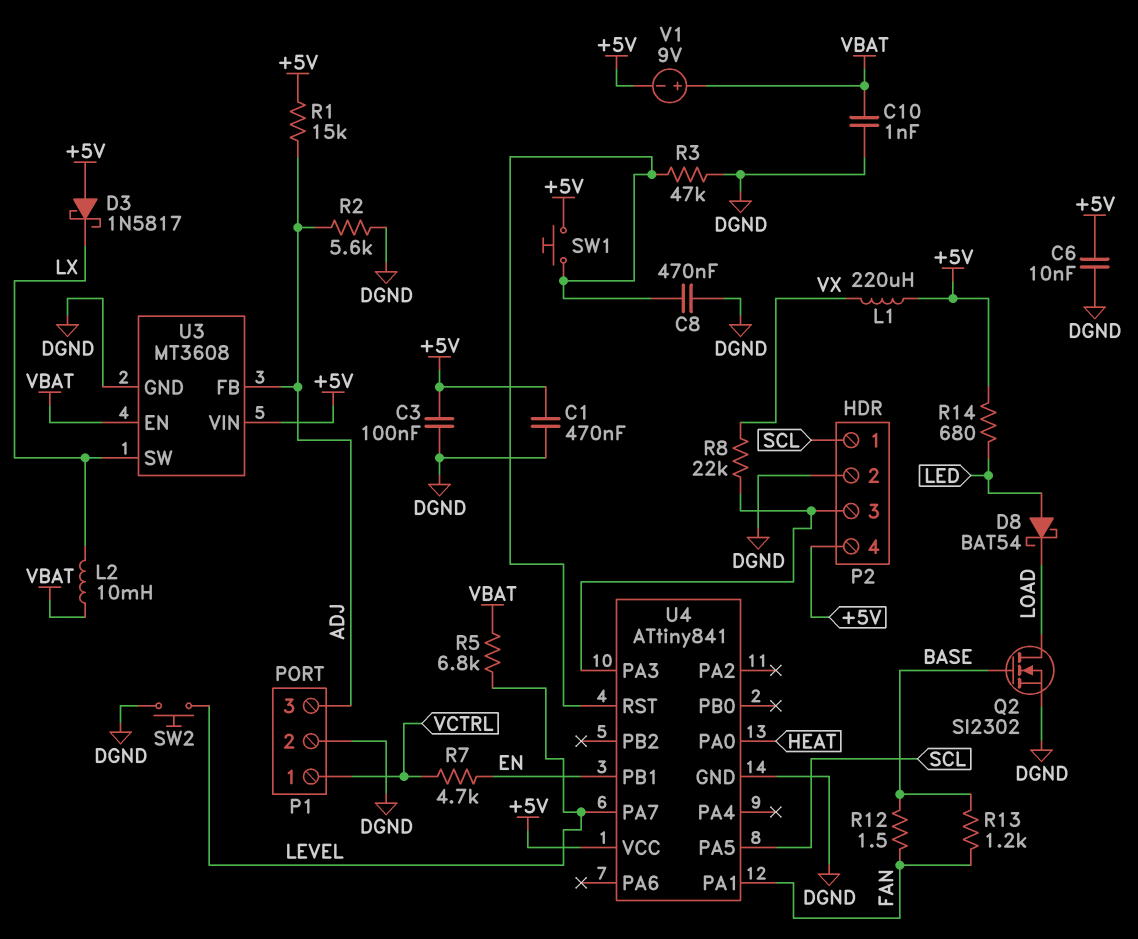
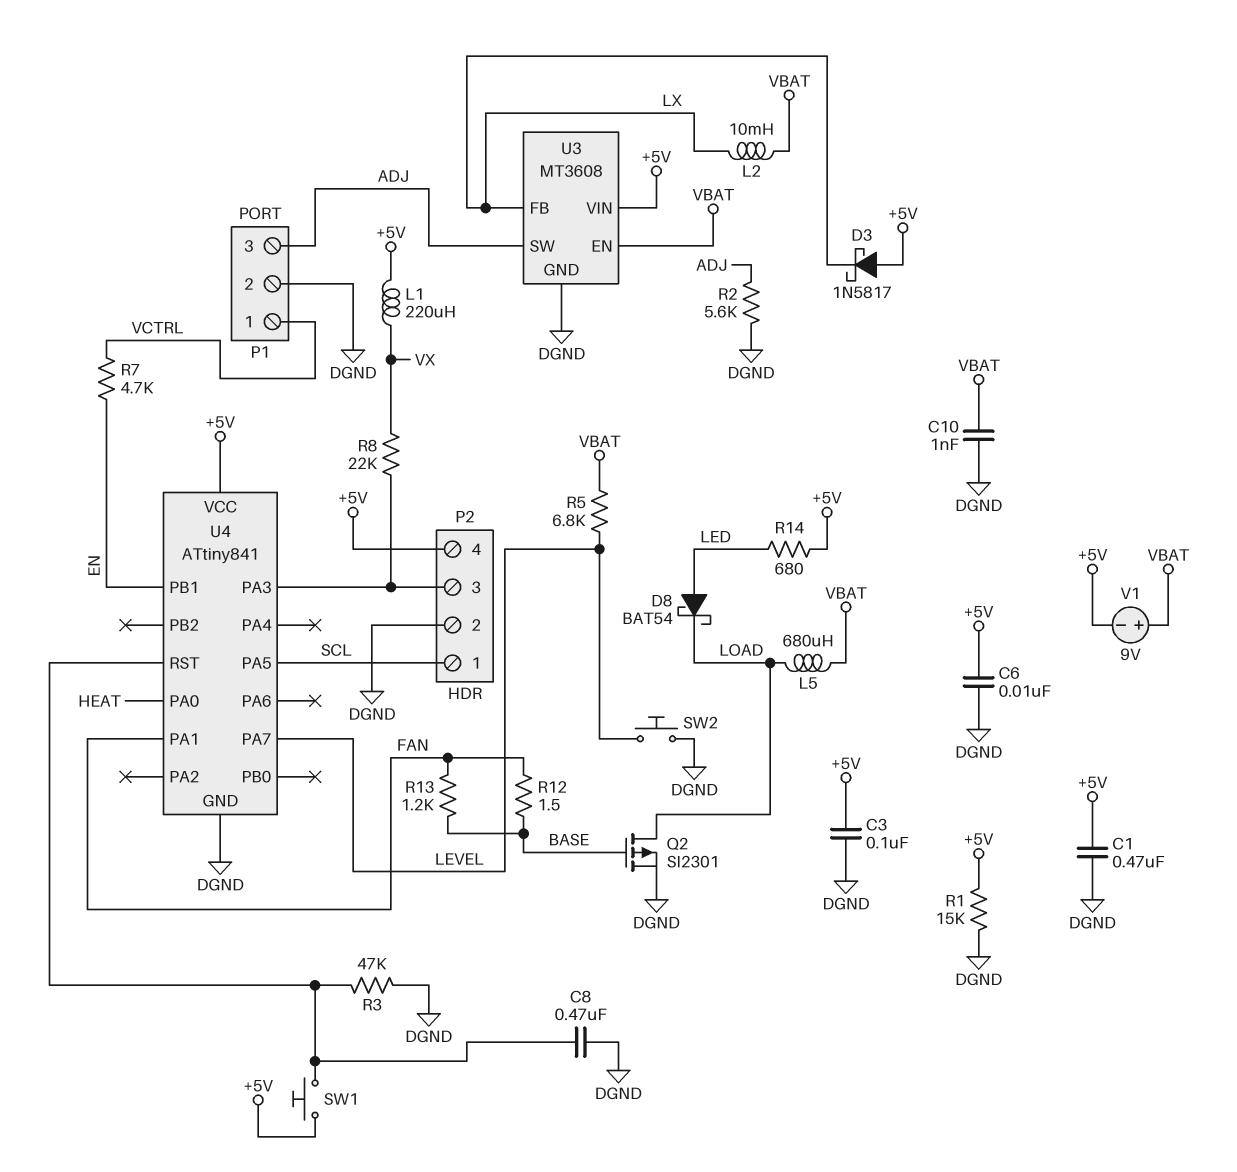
L5: none -> 680uH (LOAD, VBAT)
Q2: NMOS SI2302 (G BASE, D LOAD, S DGND) -> PMOS SI2301 (G BASE, D LOAD, S DGND)
R1: 15k (+5V, ADJ) -> 15k (+5V, DGND)
U3 pin FB: ADJ -> LX
U3 pin SW: LX -> ADJ

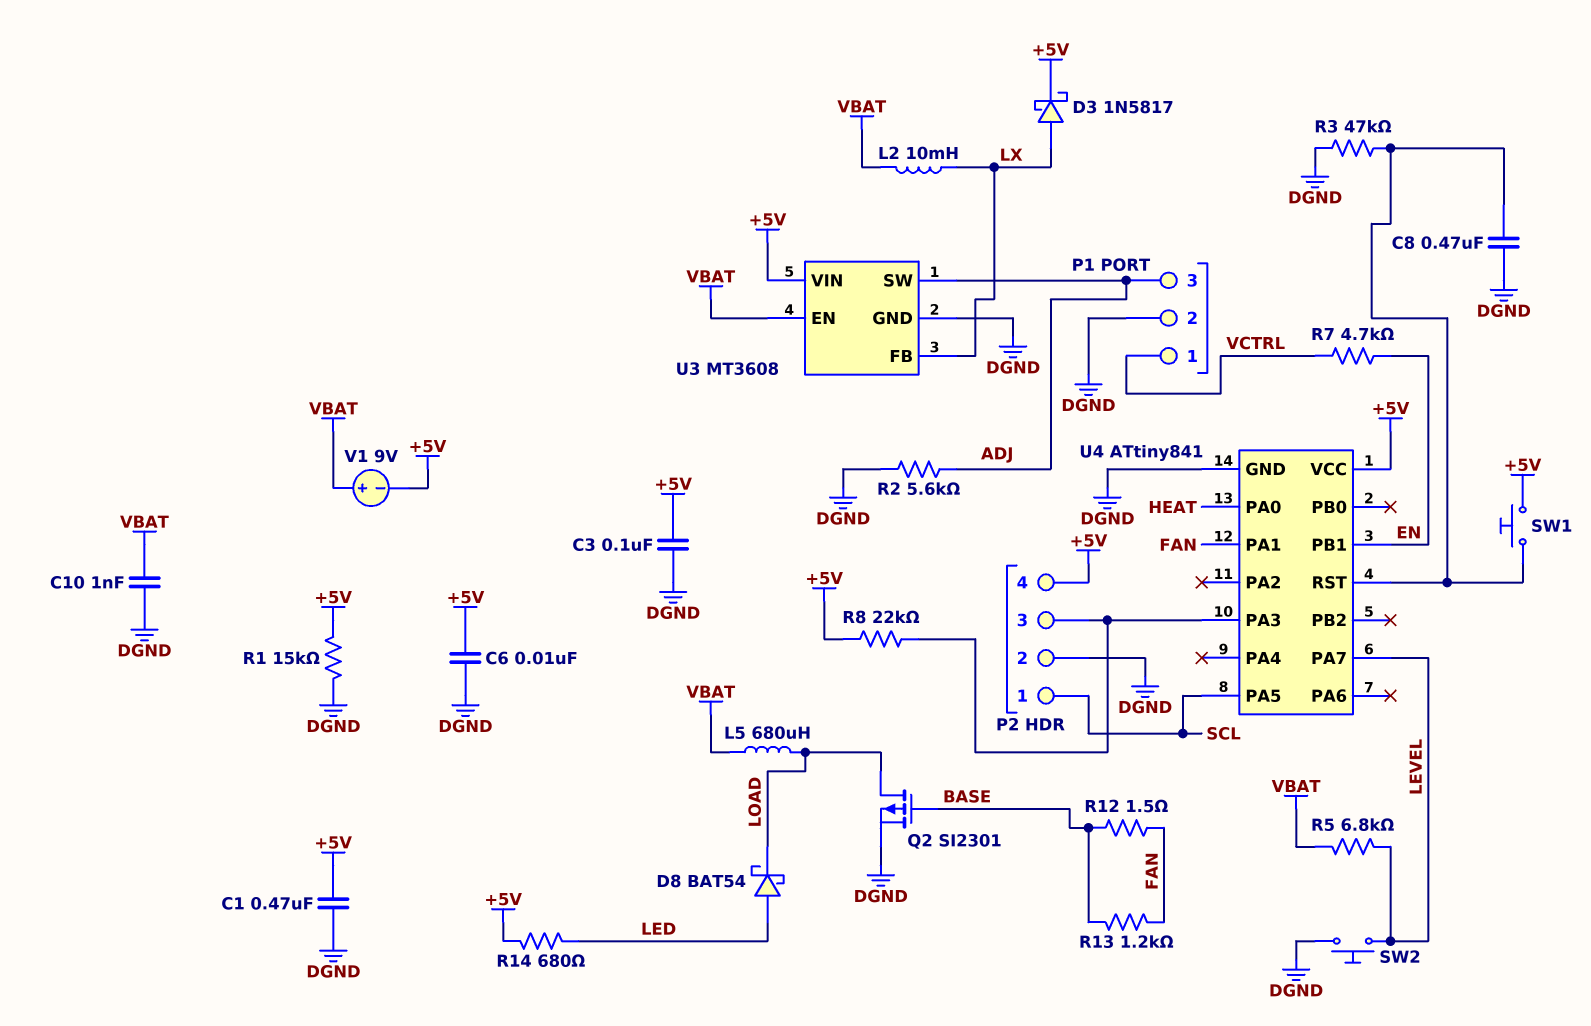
D3: schottky 1N5817 (A +5V, K LX) -> schottky 1N5817 (A LX, K +5V)
L1: 220uH (+5V, VX) -> none
R8: 22k (P2/3, VX) -> 22k (+5V, P2/3)

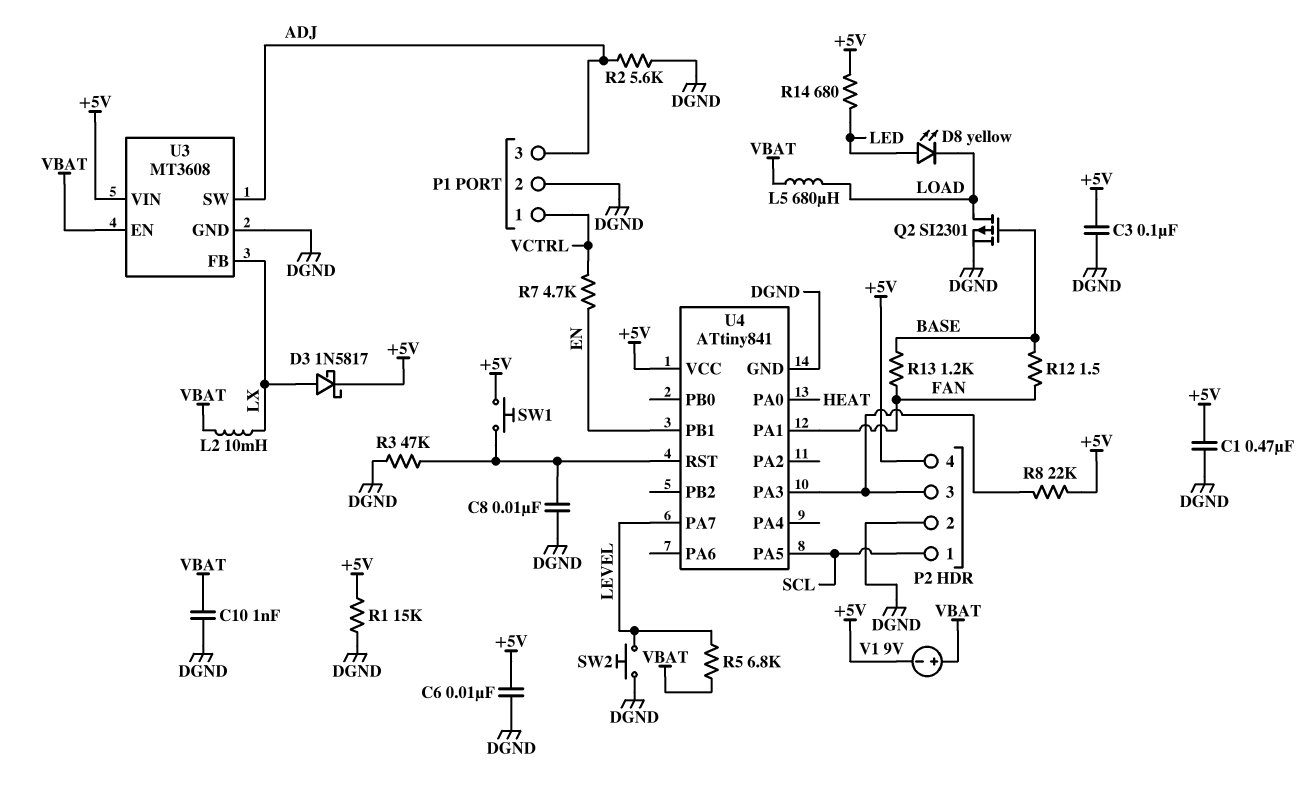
C8: 470nF (DGND, U4/RST) -> 10nF (DGND, U4/RST)
D8: schottky BAT54 (A LED, K LOAD) -> LED yellow (A LED, K LOAD)

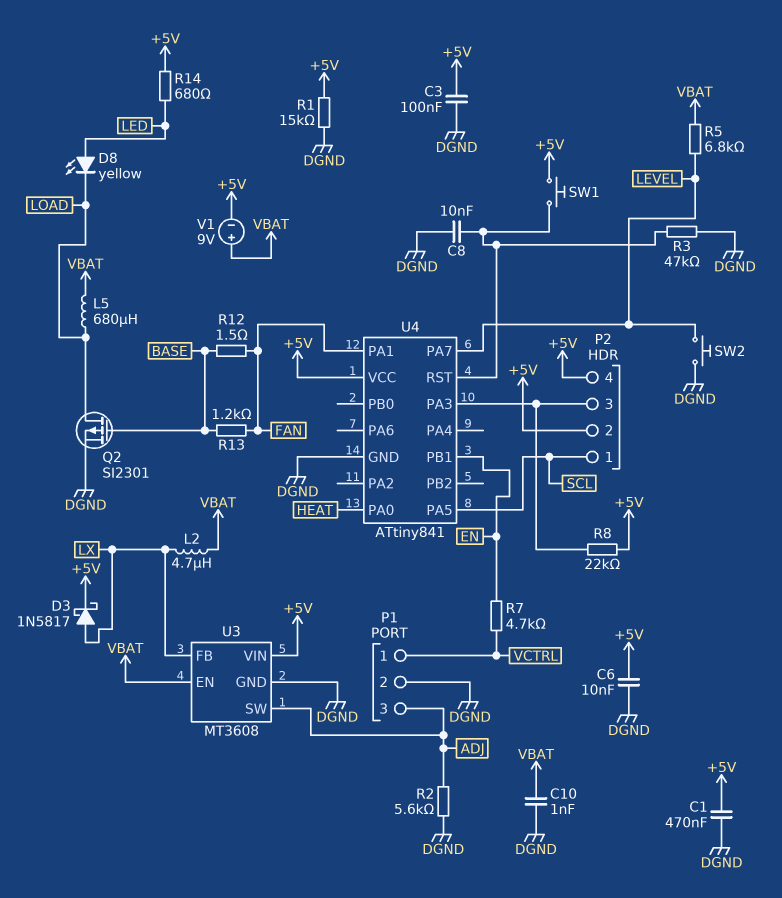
L2: 10mH (LX, VBAT) -> 4.7uH (LX, VBAT)
P2 pin 2: DGND -> +5V

